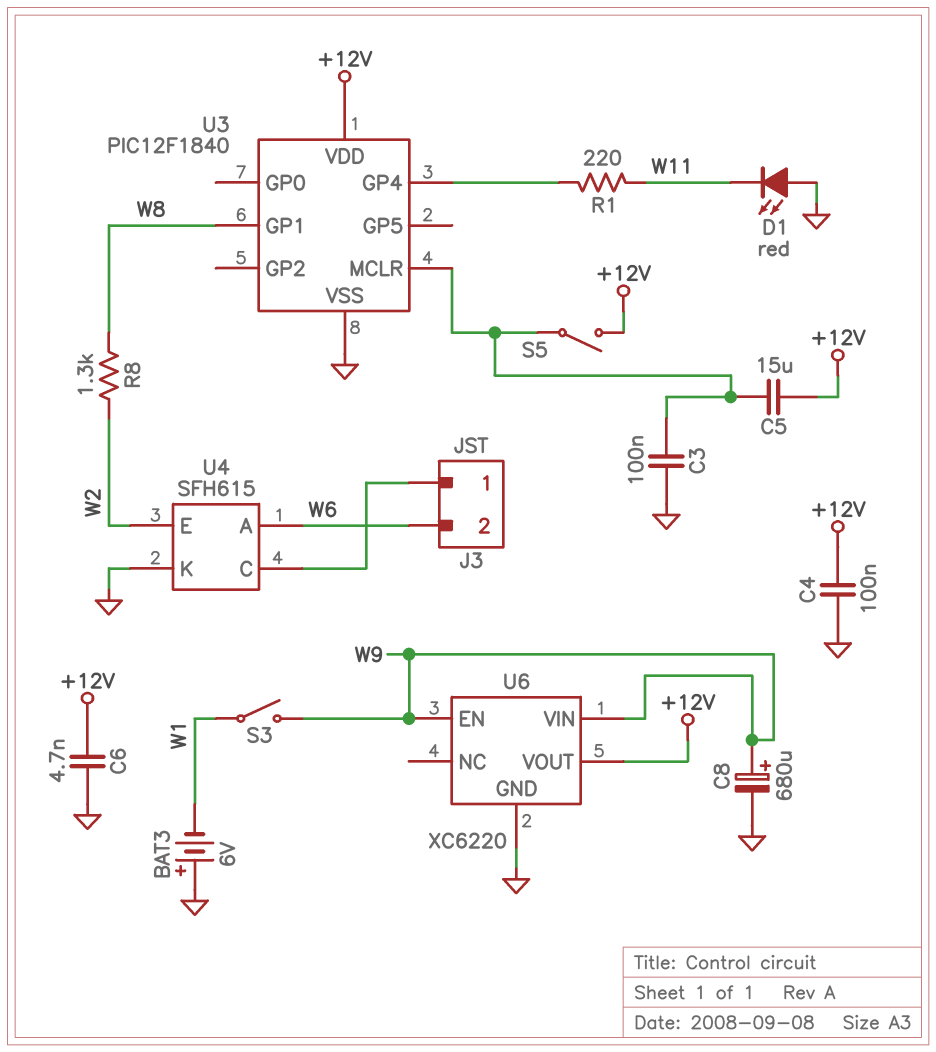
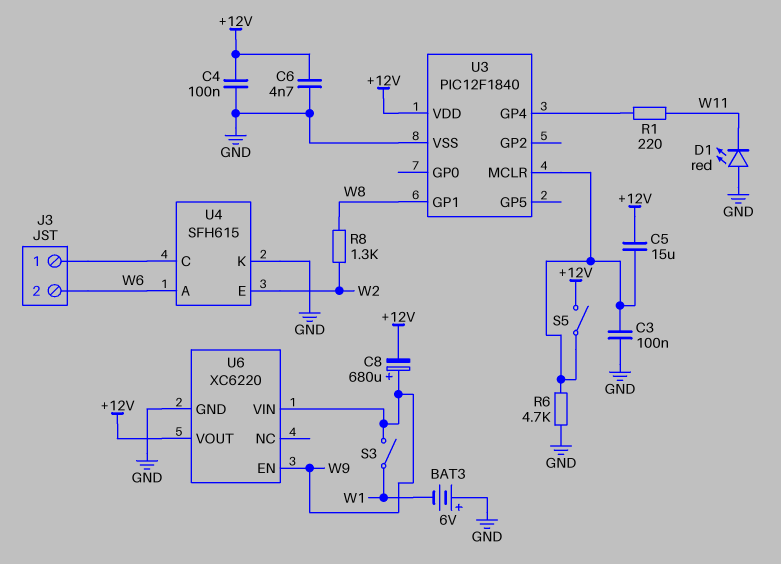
C8: 680uF (plus W9, minus GND) -> 680uF (plus W9, minus +12V)
R6: none -> 4.7k (GND, U3/MCLR)

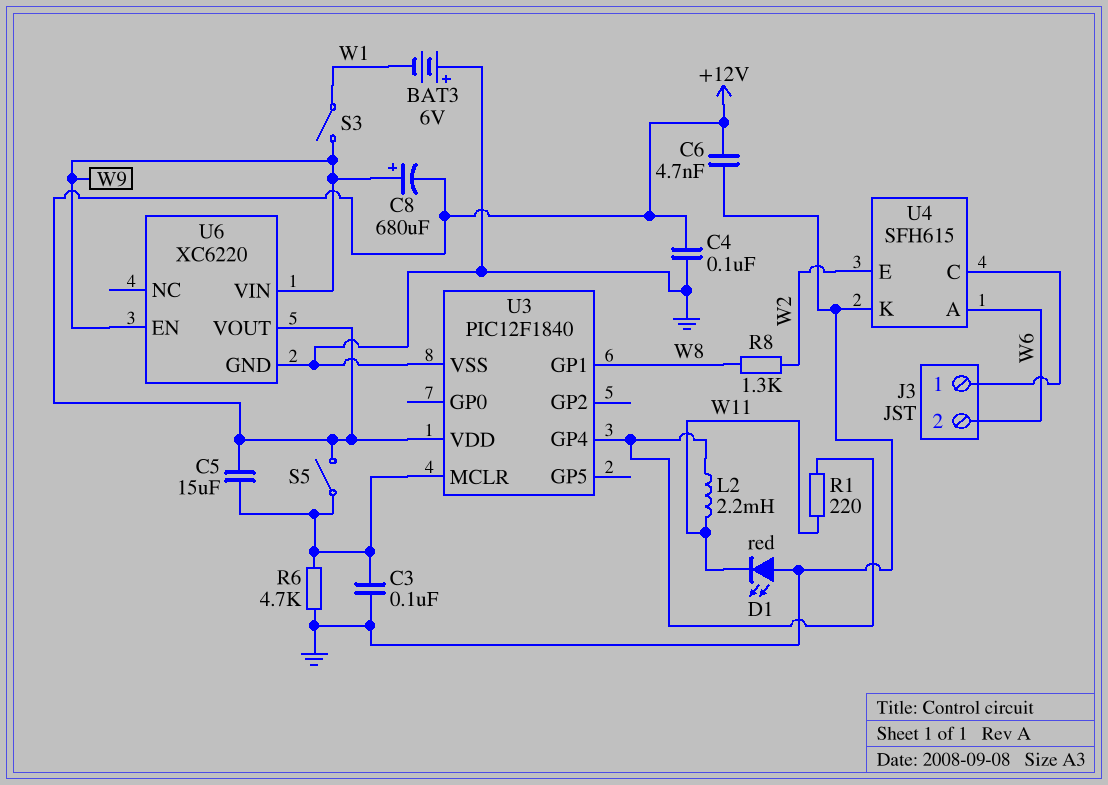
L2: none -> 2.2mH (U3/GP4, W11)

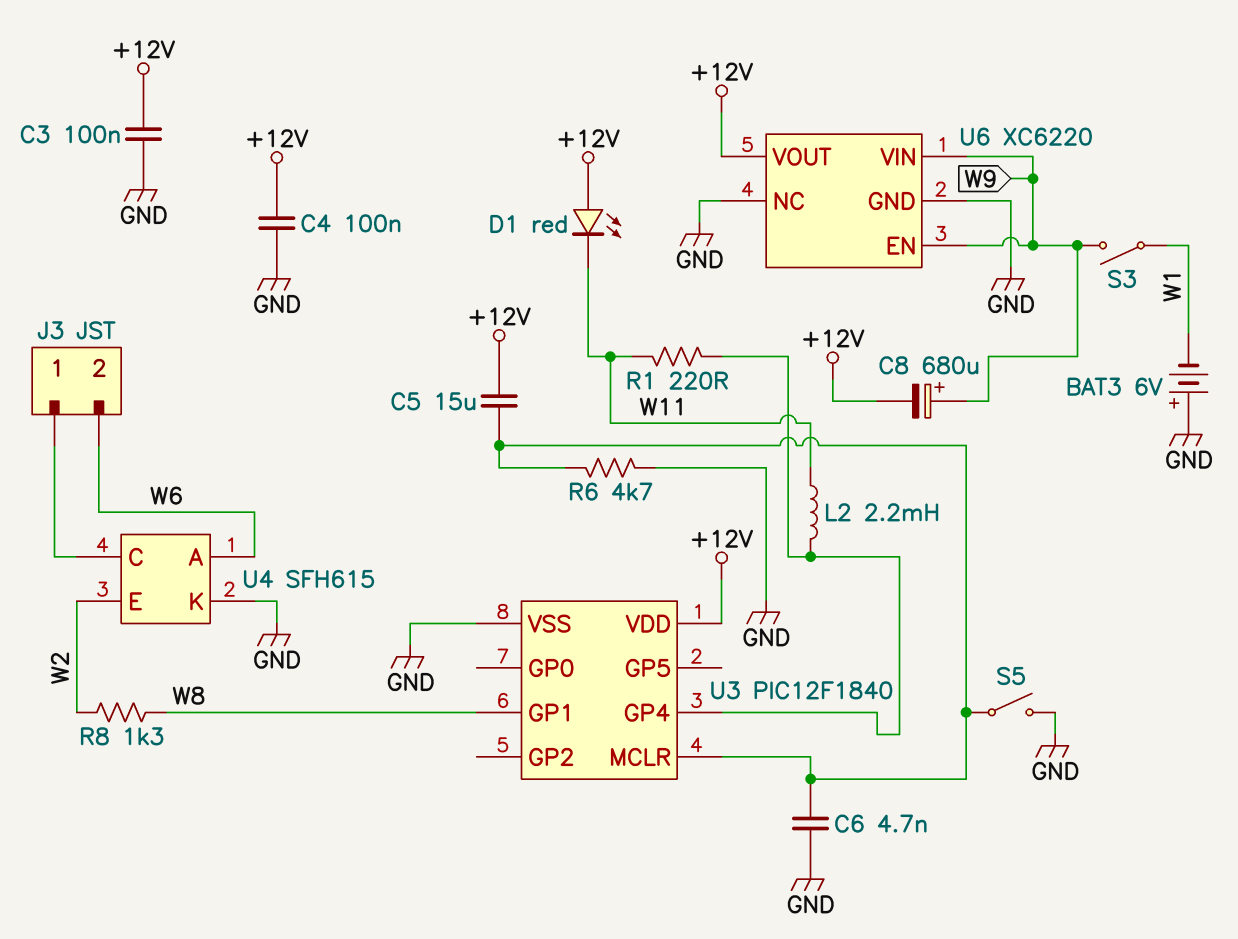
C3: 100nF (GND, U3/MCLR) -> 100nF (+12V, GND)
C6: 4.7nF (+12V, GND) -> 4.7nF (GND, U3/MCLR)
D1: LED red (A GND, K W11) -> LED red (A +12V, K W11)
S5: switch (+12V, U3/MCLR) -> switch (GND, U3/MCLR)
U6 pin NC: none -> GND

